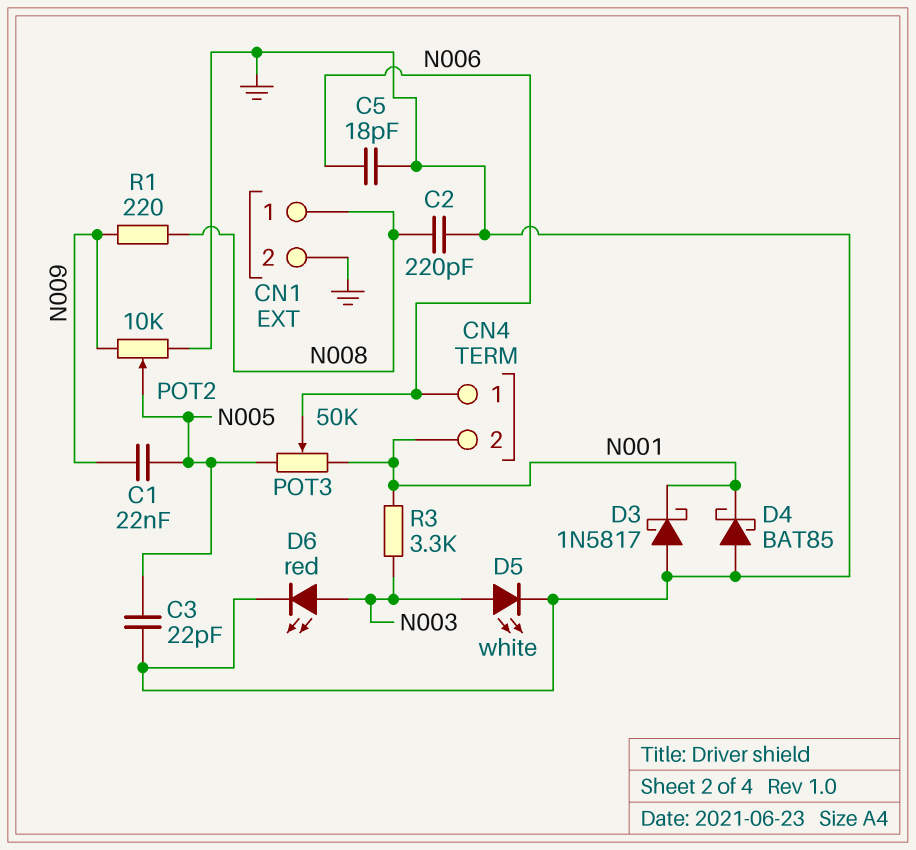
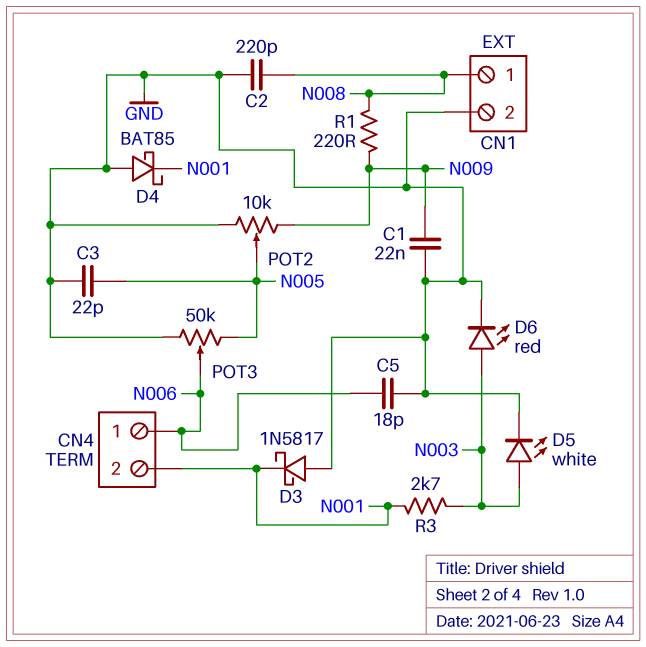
C1: 22nF (N005, N009) -> 22nF (GND, N009)
POT3: 50k (N001, N005, wiper N006) -> 50k (GND, N005, wiper N006)
R3: 3.3k (N001, N003) -> 2.7k (N001, N003)

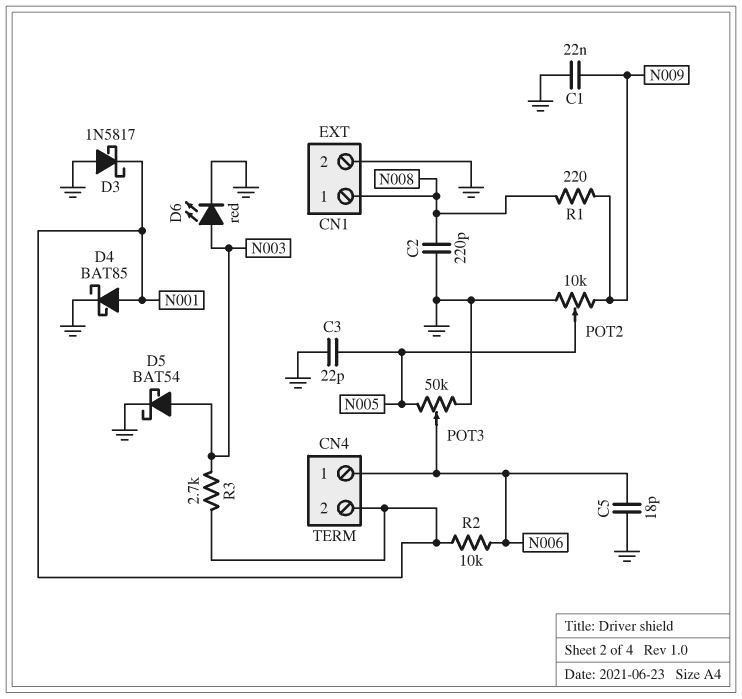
D4: schottky BAT85 (A GND, K N001) -> schottky BAT85 (A N001, K GND)
D5: LED white (A N003, K GND) -> schottky BAT54 (A N003, K GND)
R2: none -> 10k (N001, N006)

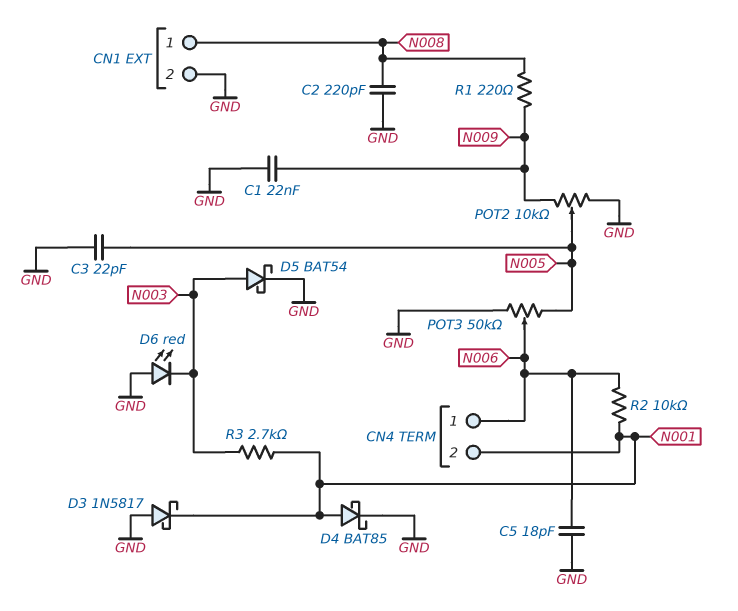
D6: LED red (A N003, K GND) -> LED red (A GND, K N003)

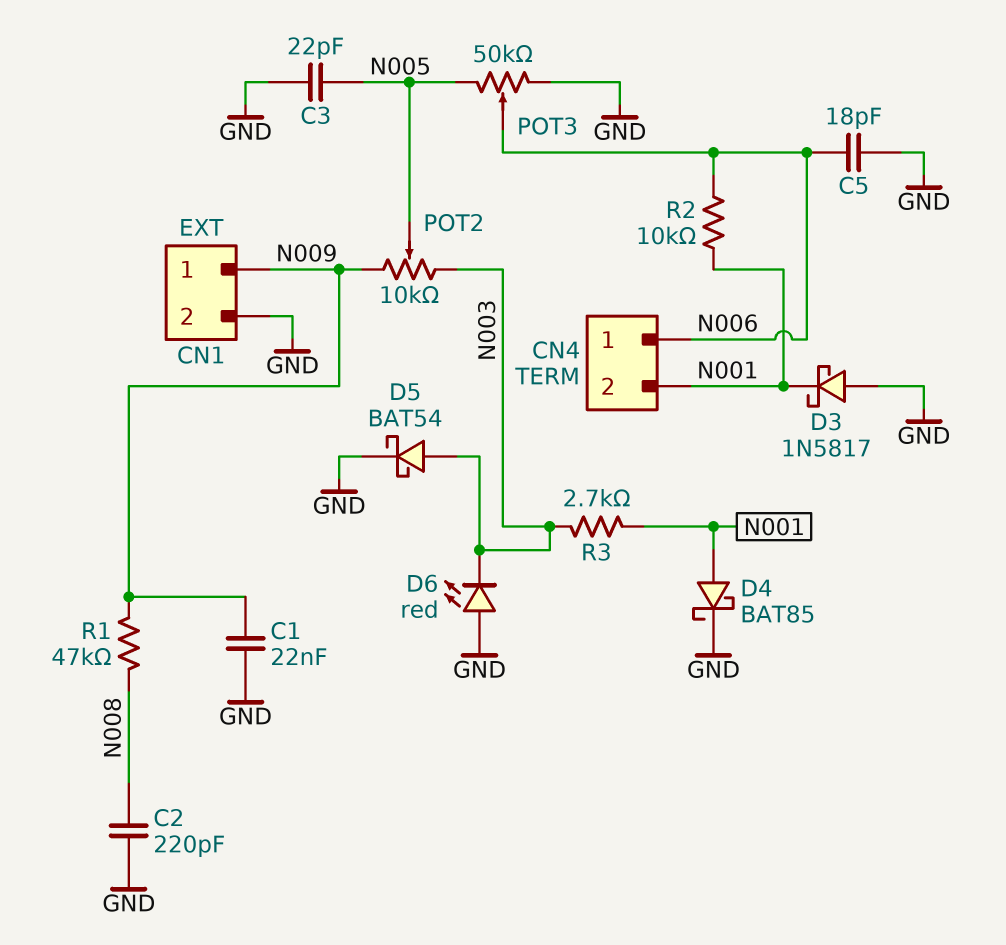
CN1 pin 1: N008 -> N009
POT2: 10k (GND, N009, wiper N005) -> 10k (N003, N009, wiper N005)
R1: 220 (N008, N009) -> 47k (N008, N009)

